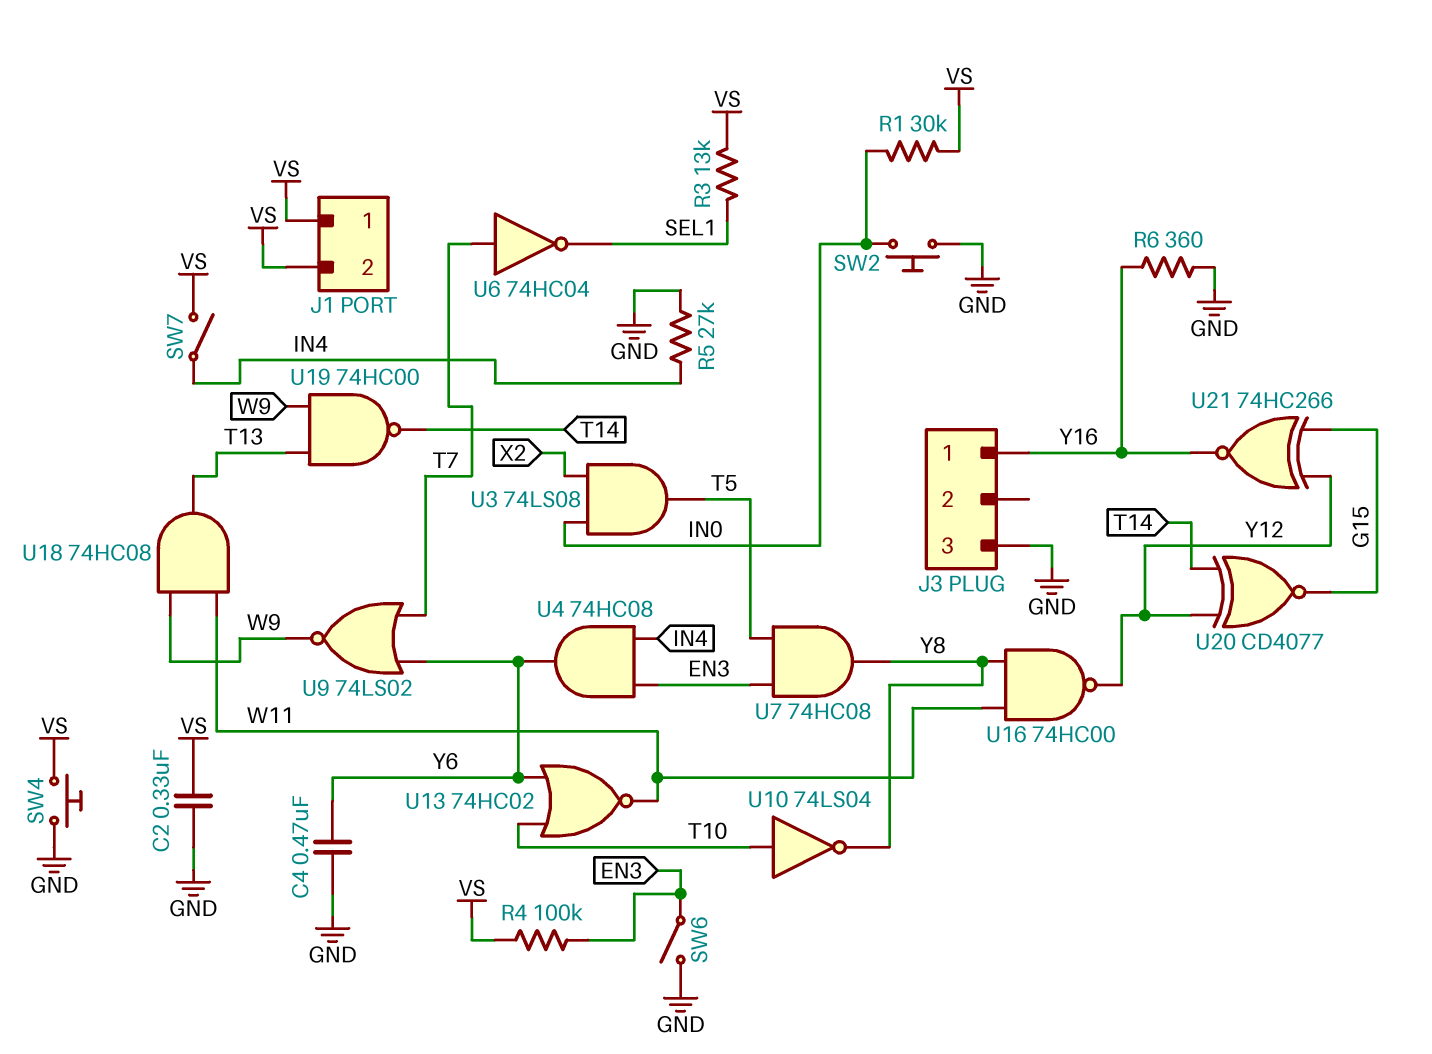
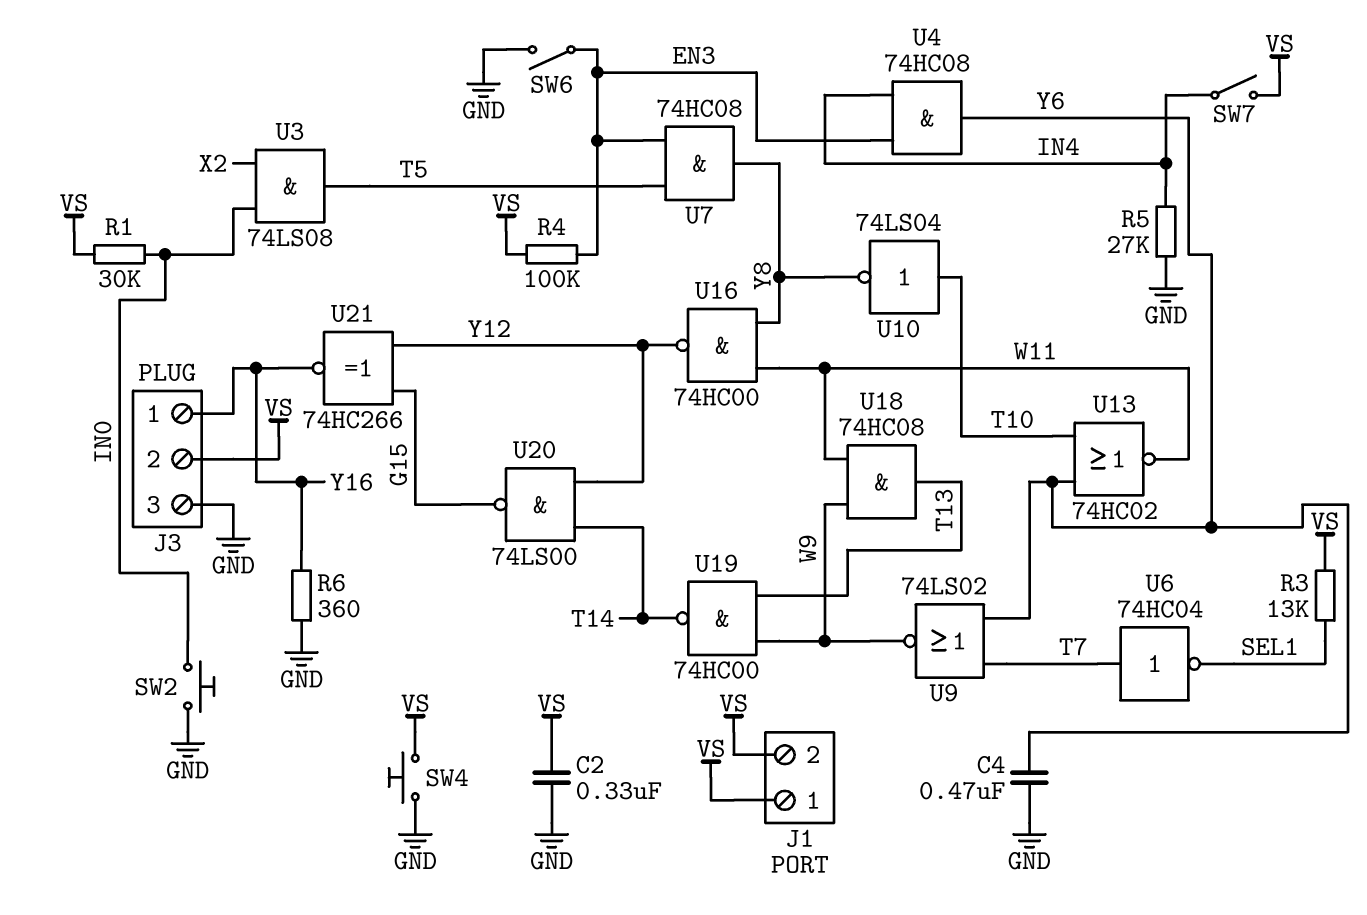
J3 pin 2: none -> VS
U20: XNOR CD4077 (in T14, in Y12, out G15) -> NAND 74LS00 (in T14, in Y12, out G15)

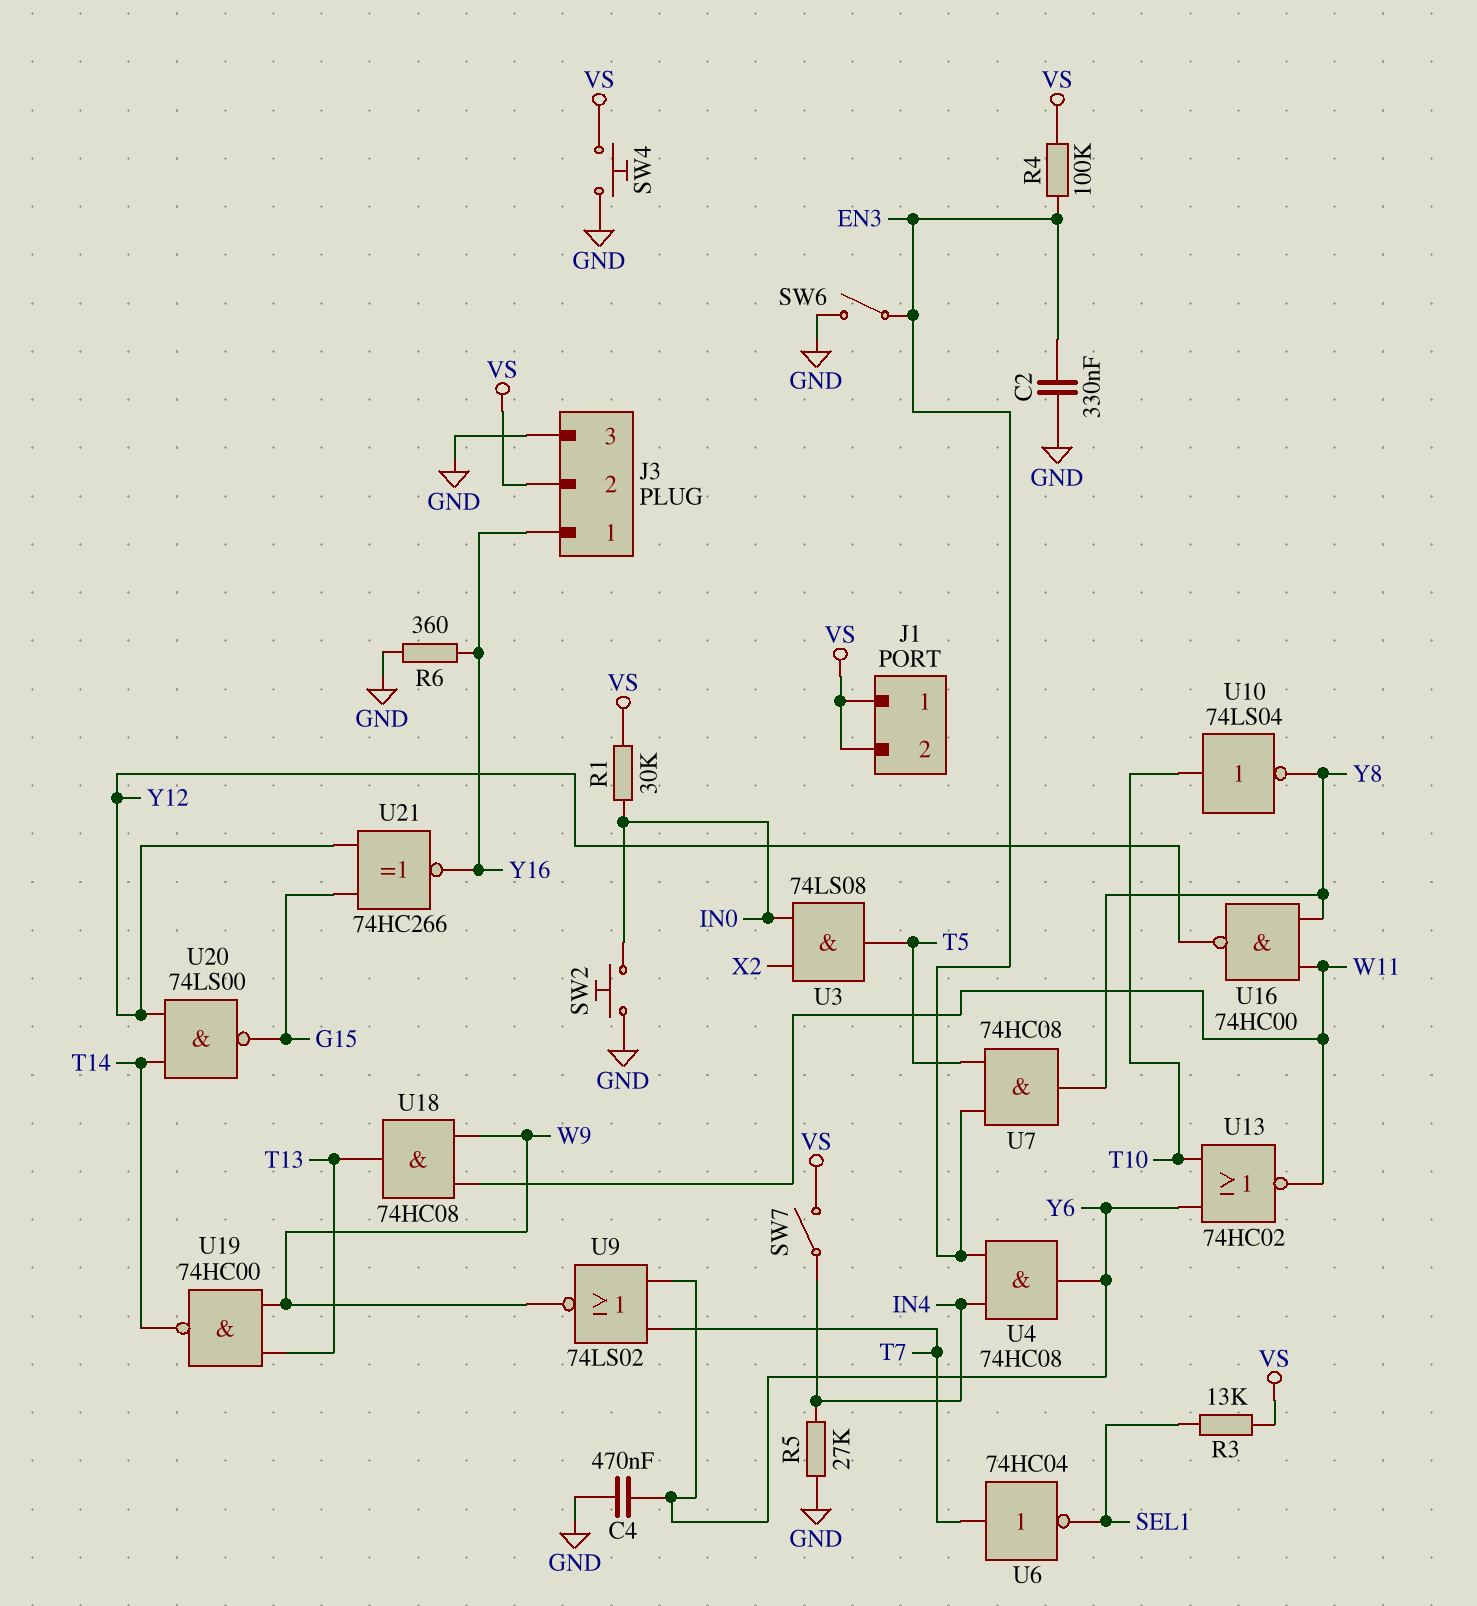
C2: 330nF (GND, VS) -> 330nF (EN3, GND)

